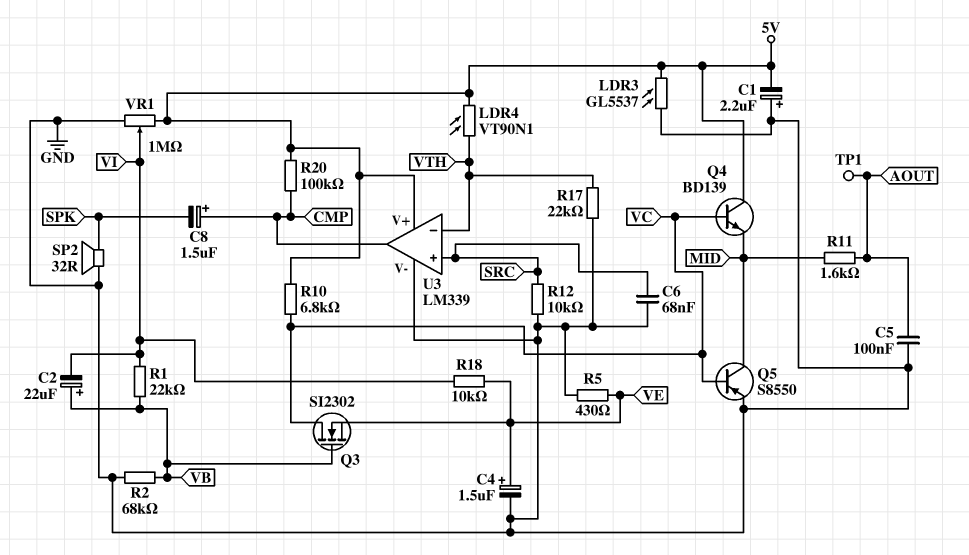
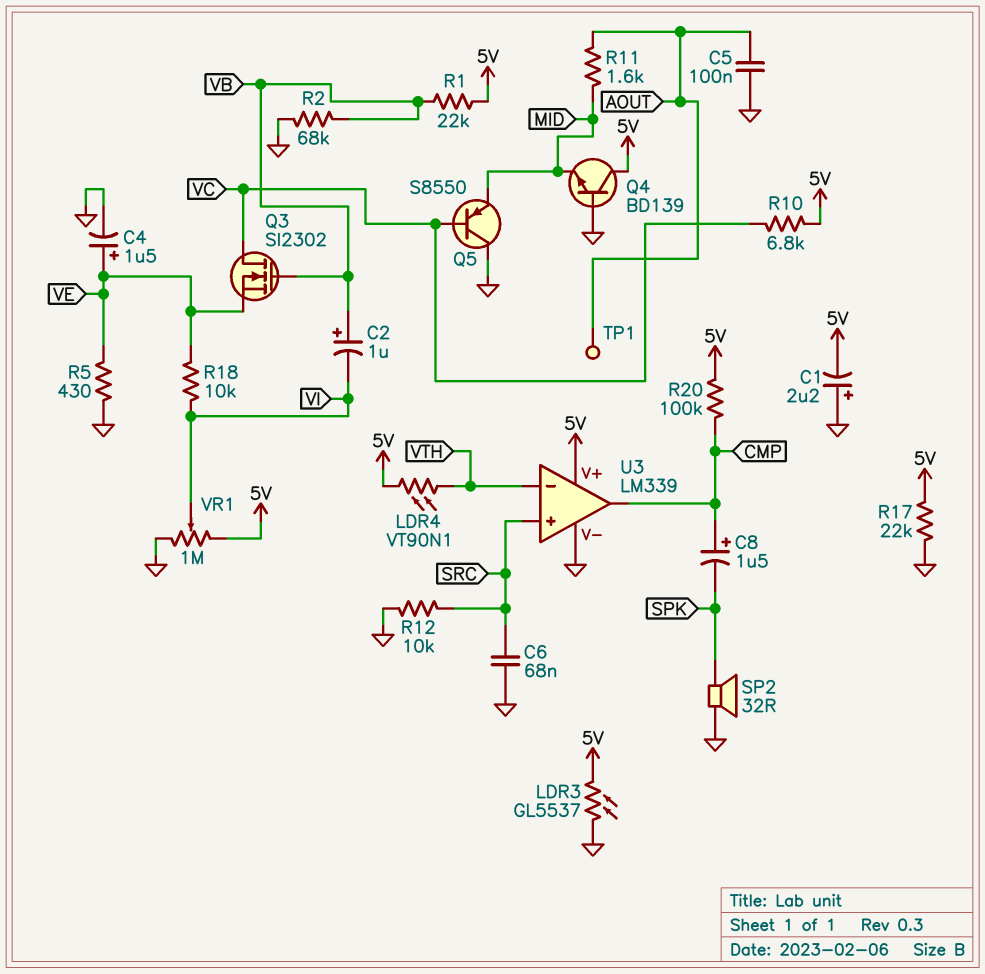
C2: 22uF (plus VB, minus VI) -> 1uF (plus VB, minus VI)
Q4: NPN BD139 (B VC, C 5V, E MID) -> NPN BD139 (B GND, C 5V, E MID)
Q5: PNP S8550 (B VC, C MID, E GND) -> PNP S8550 (B VC, C GND, E MID)
R1: 22k (VB, VI) -> 22k (5V, VB)
R17: 22k (GND, VTH) -> 22k (5V, GND)

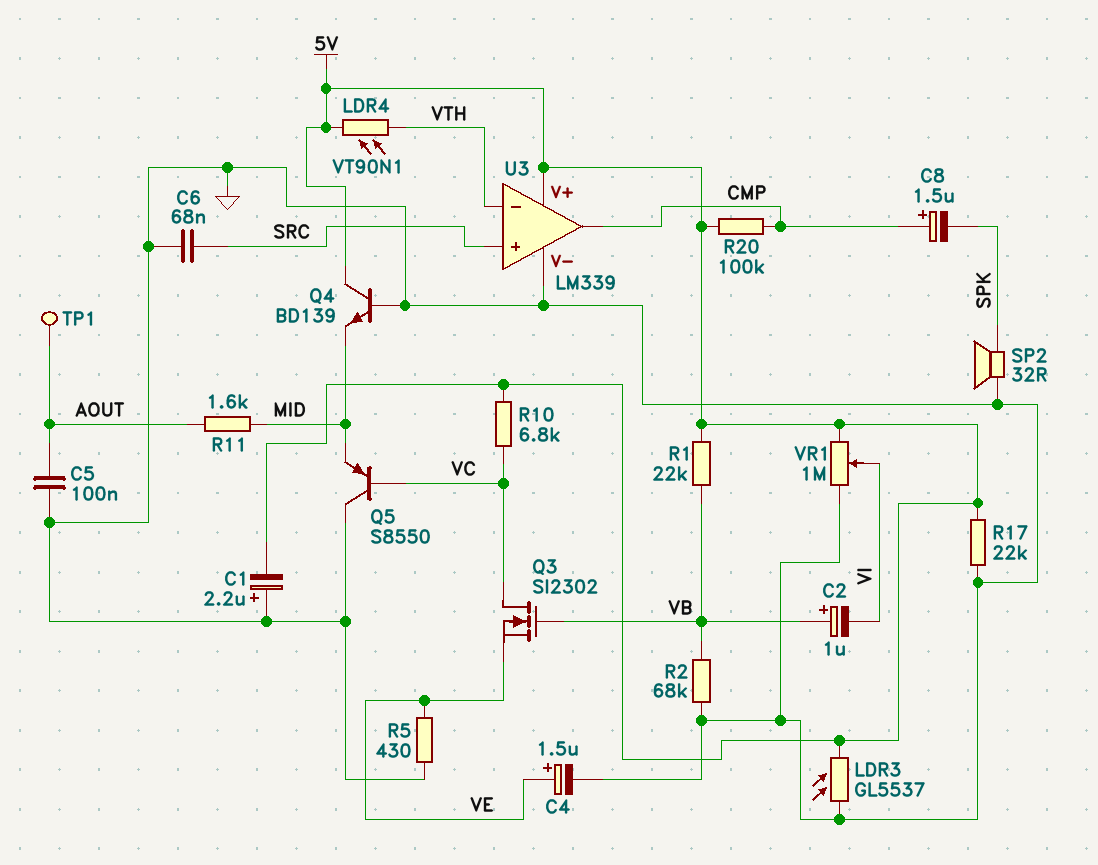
R12: 10k (GND, SRC) -> none
R18: 10k (VE, VI) -> none

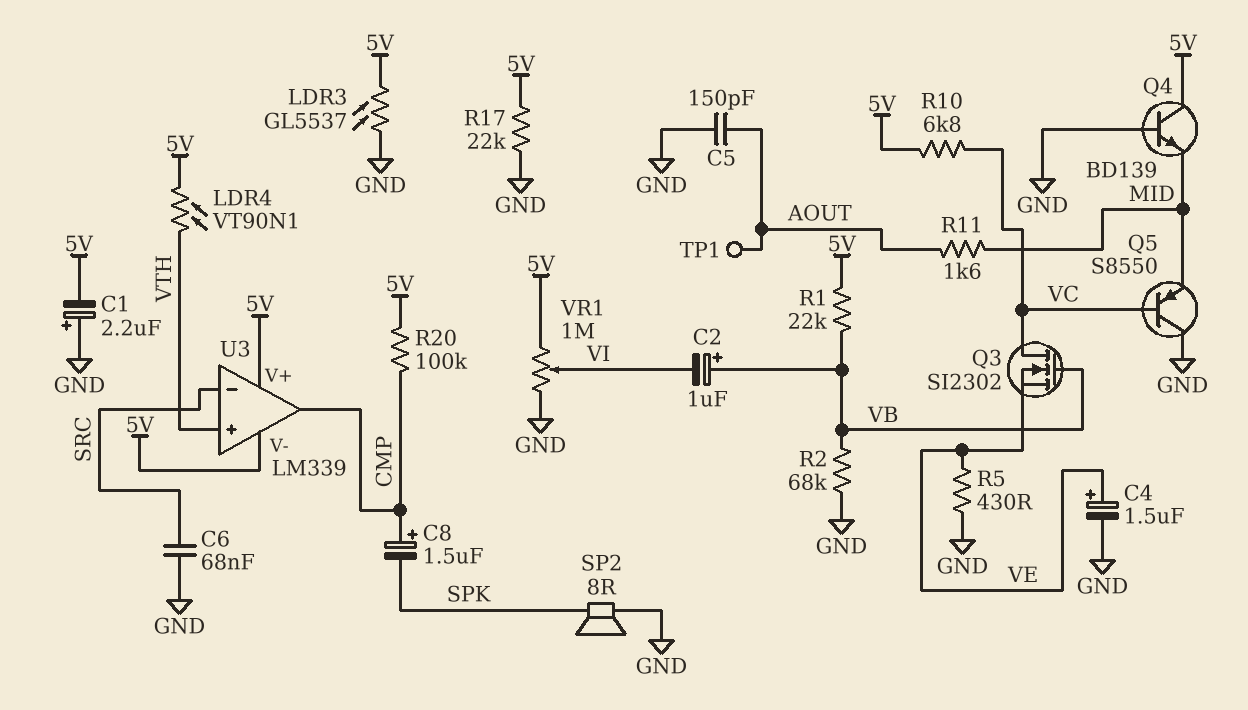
C5: 100nF (AOUT, GND) -> 150pF (AOUT, GND)
SP2: speaker 32R (GND, SPK) -> speaker 8R (GND, SPK)
U3 pin V-: GND -> 5V
U3 pin in+: SRC -> VTH
U3 pin in-: VTH -> SRC

